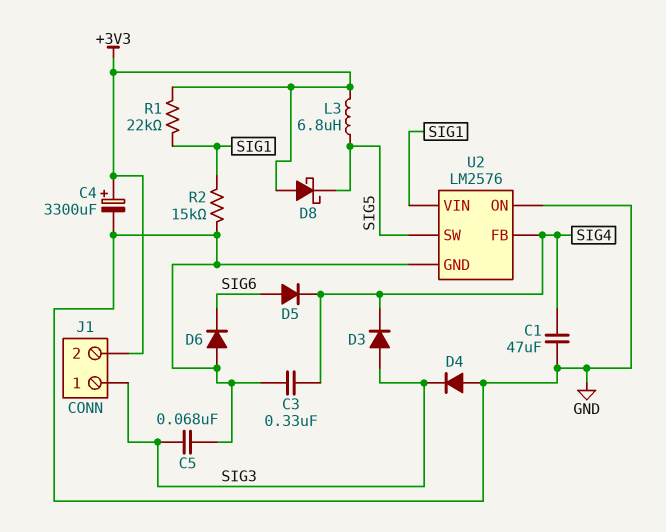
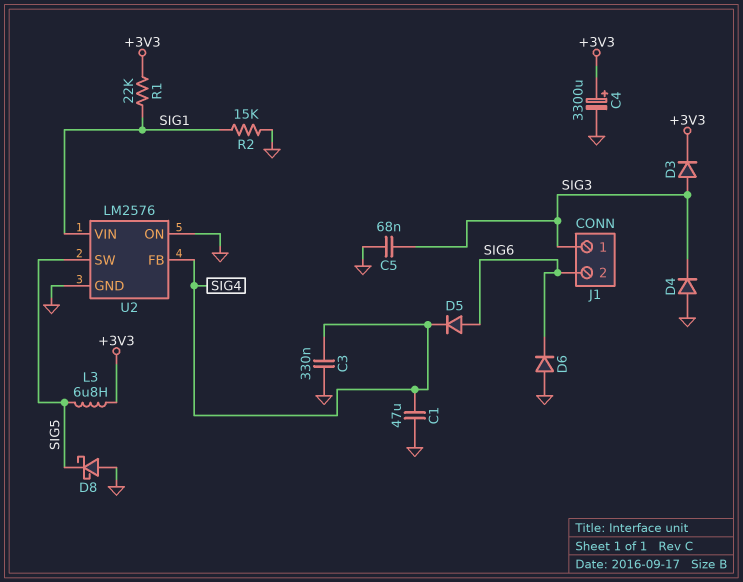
D3: diode (A SIG3, K SIG4) -> diode (A SIG3, K +3V3)
D8: schottky (A +3V3, K SIG5) -> schottky (A GND, K SIG5)
J1 pin 2: +3V3 -> SIG6

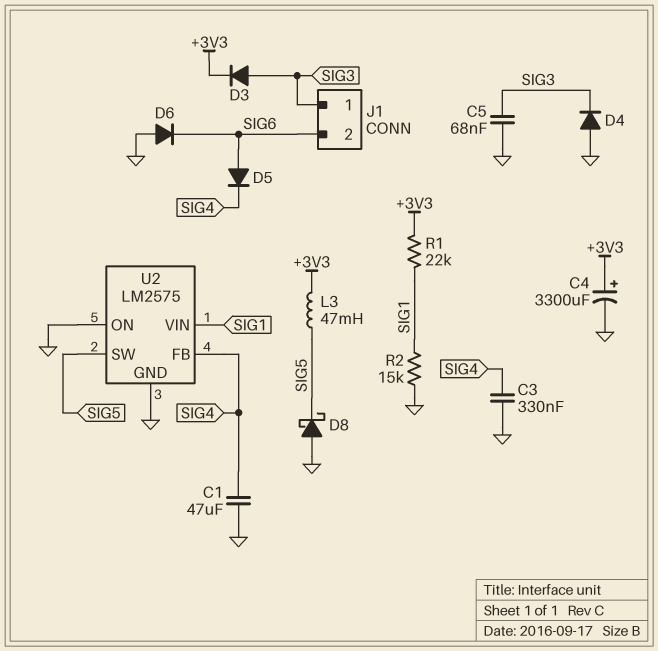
L3: 6.8uH (+3V3, SIG5) -> 47mH (+3V3, SIG5)
U2: LM2576 -> LM2575

